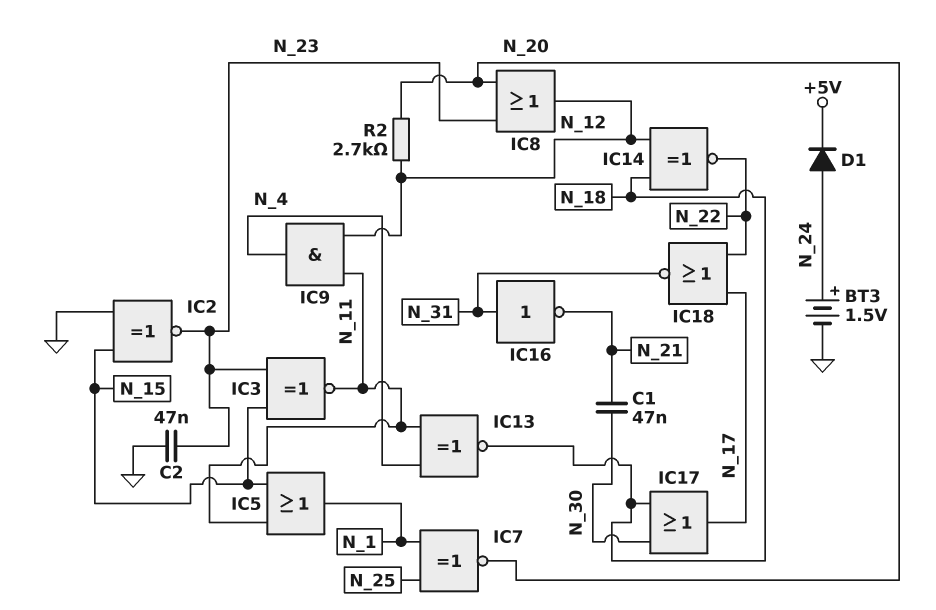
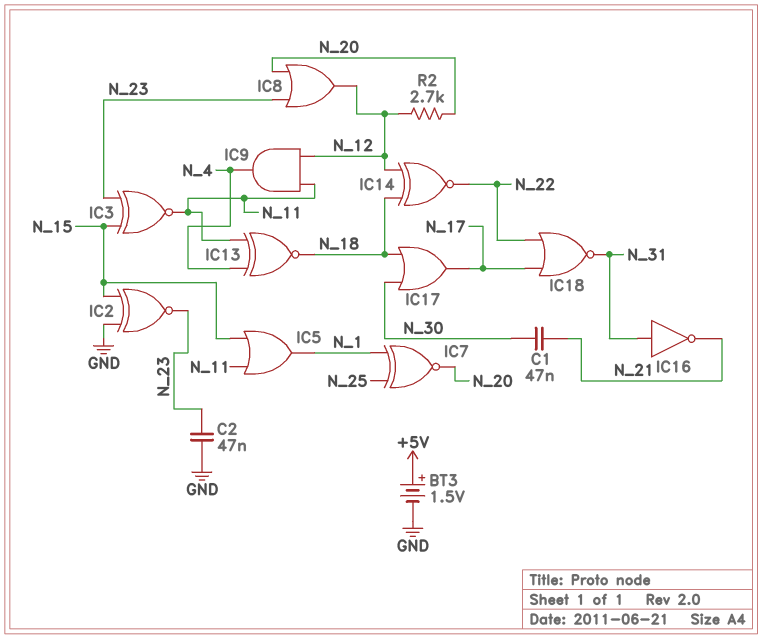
BT3: 1.5V (plus N_24, minus GND) -> 1.5V (plus +5V, minus GND)
D1: diode (A N_24, K +5V) -> none

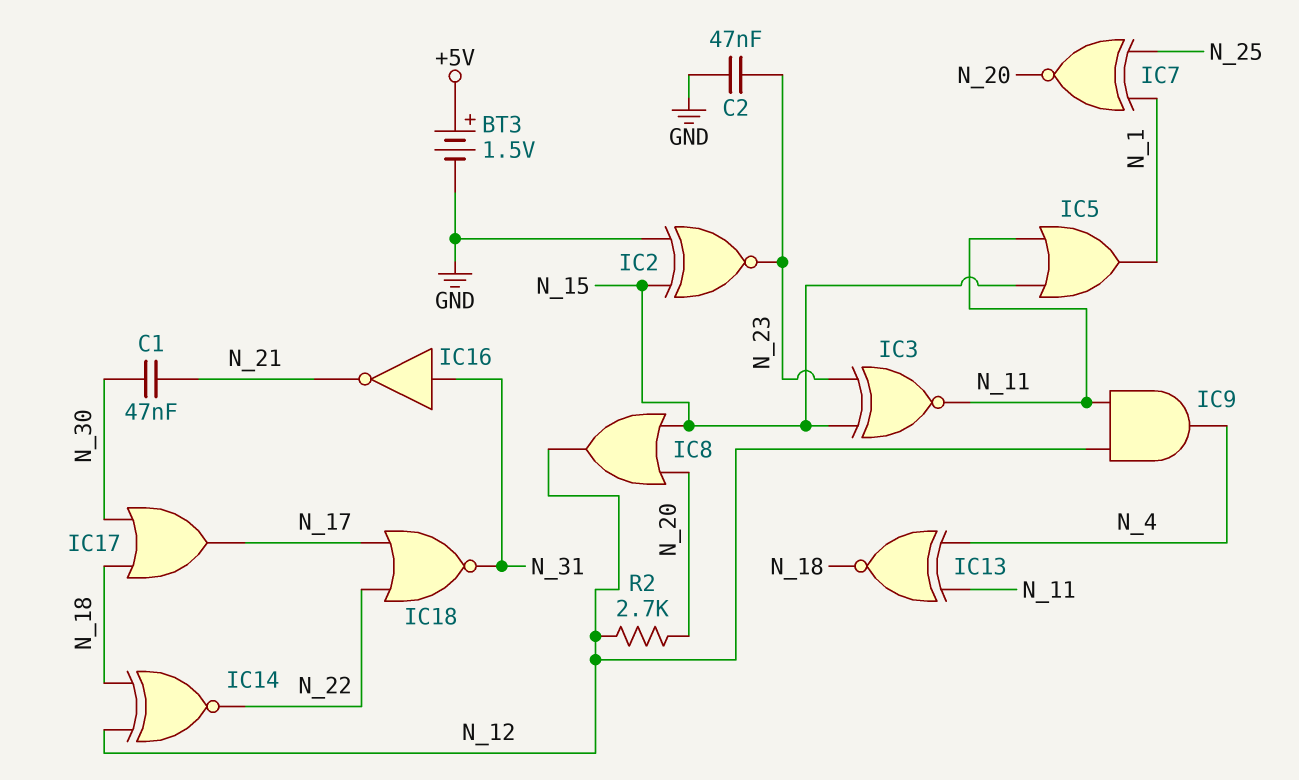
IC8: OR (in N_20, in N_23, out N_12) -> OR (in N_15, in N_20, out N_12)

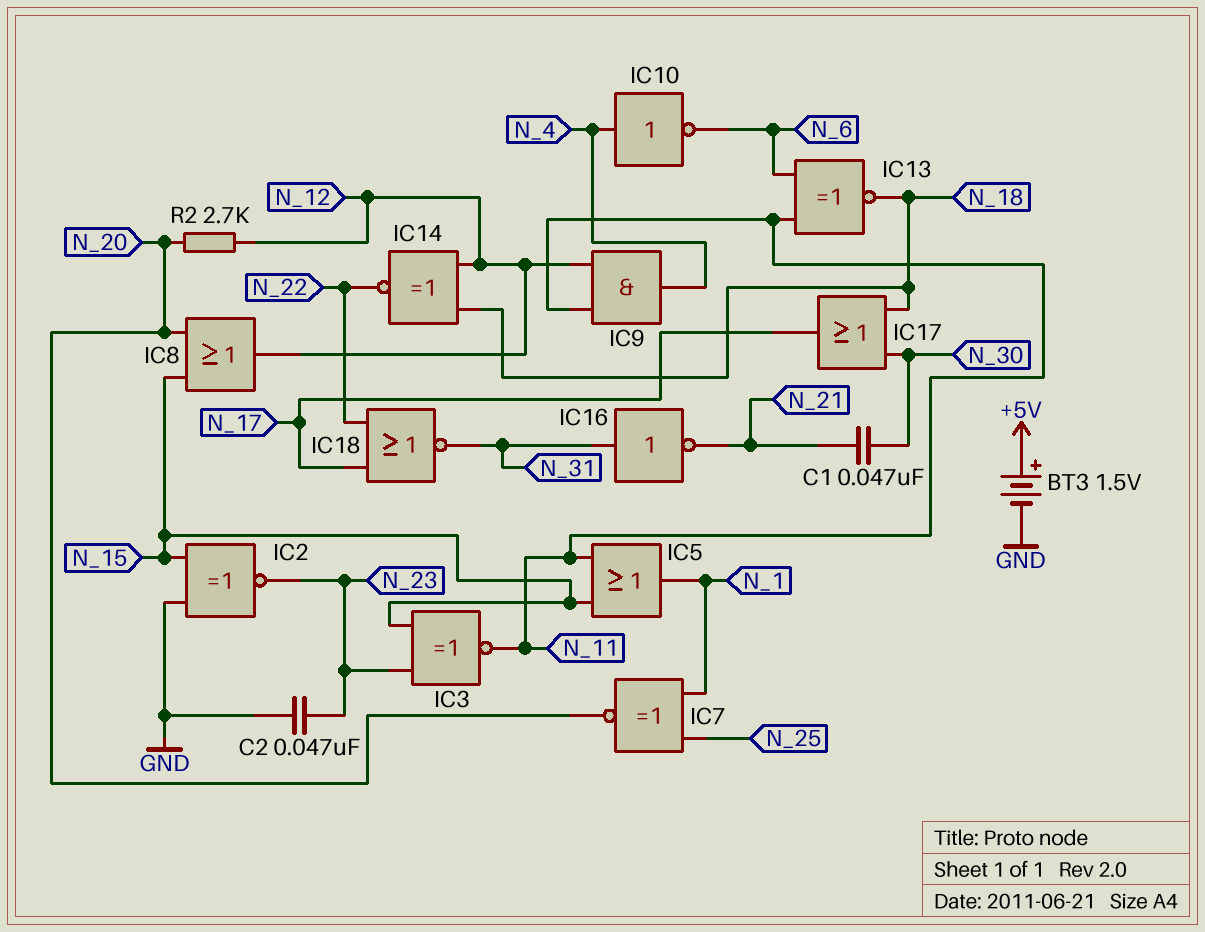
IC10: none -> NOT (in N_4, out N_6)
IC13: XNOR (in N_4, in N_11, out N_18) -> XNOR (in N_6, in N_11, out N_18)

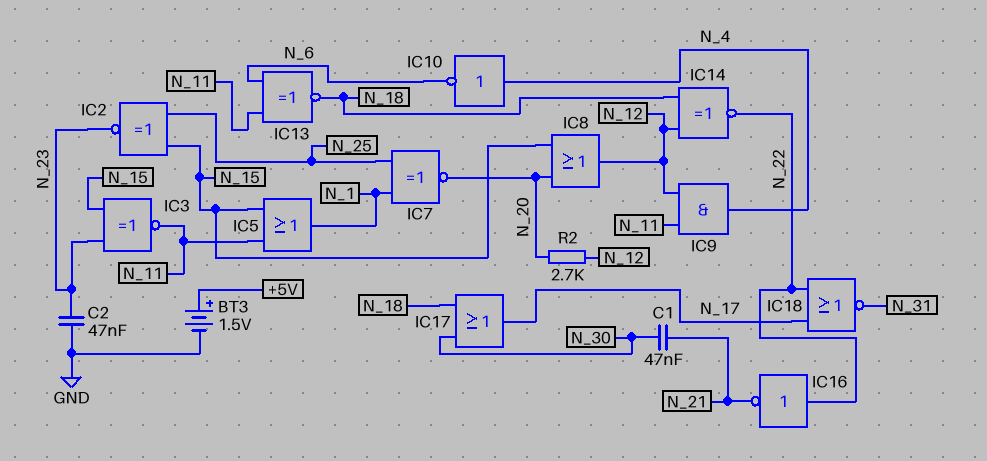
IC2: XNOR (in GND, in N_15, out N_23) -> XNOR (in N_15, in N_25, out N_23)
IC16: NOT (in N_31, out N_21) -> NOT (in N_22, out N_21)

